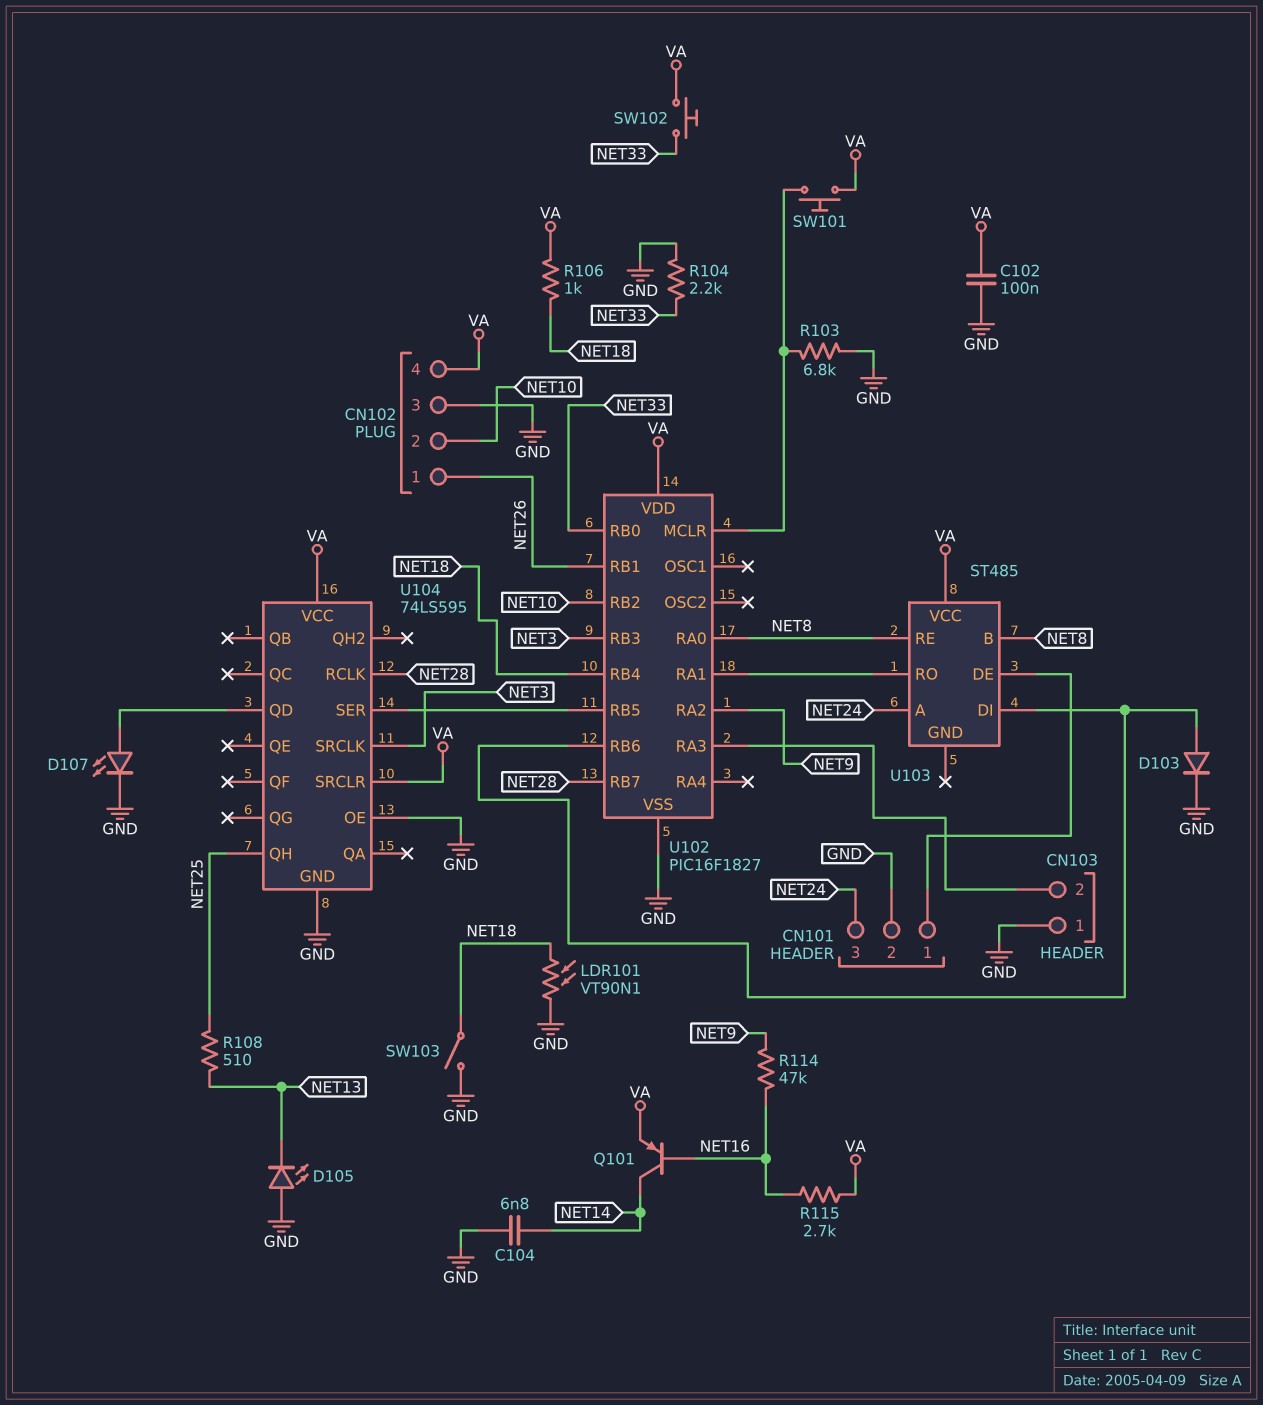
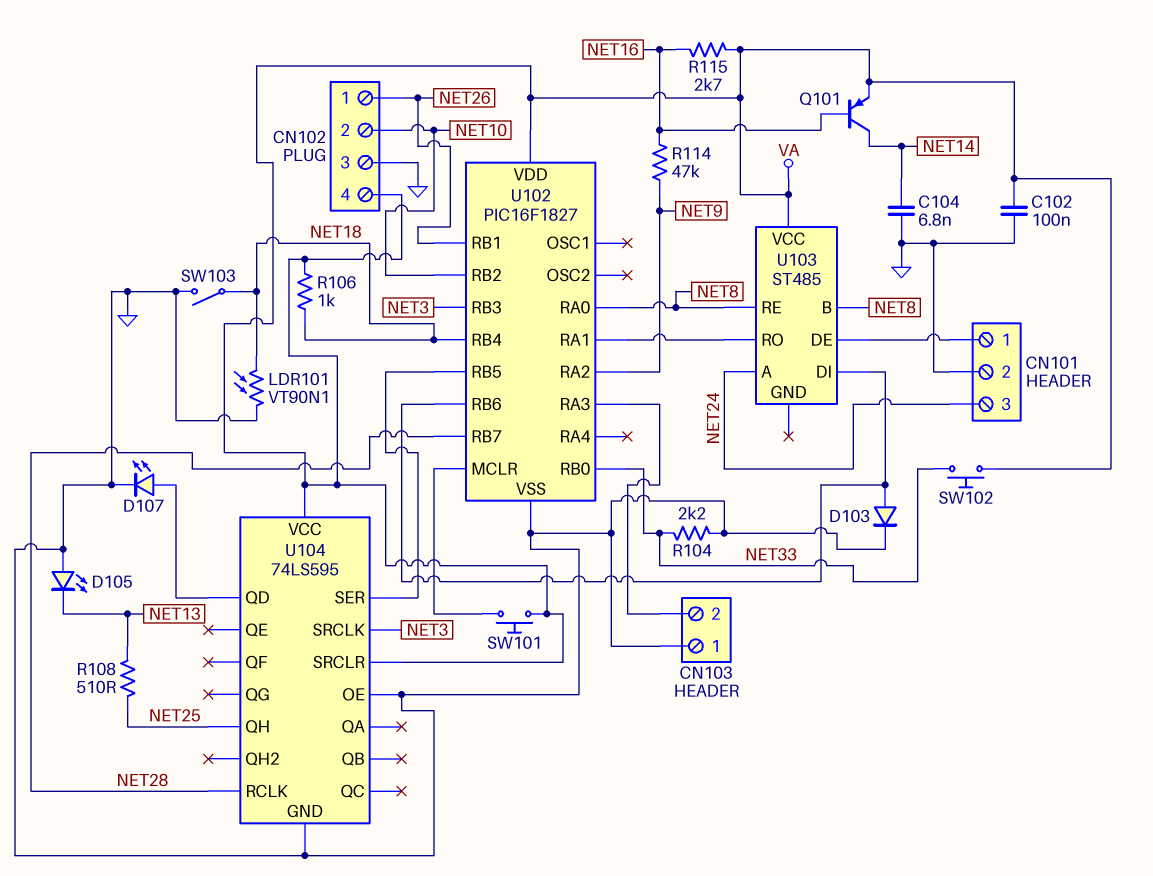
R103: 6.8k (GND, U102/MCLR) -> none

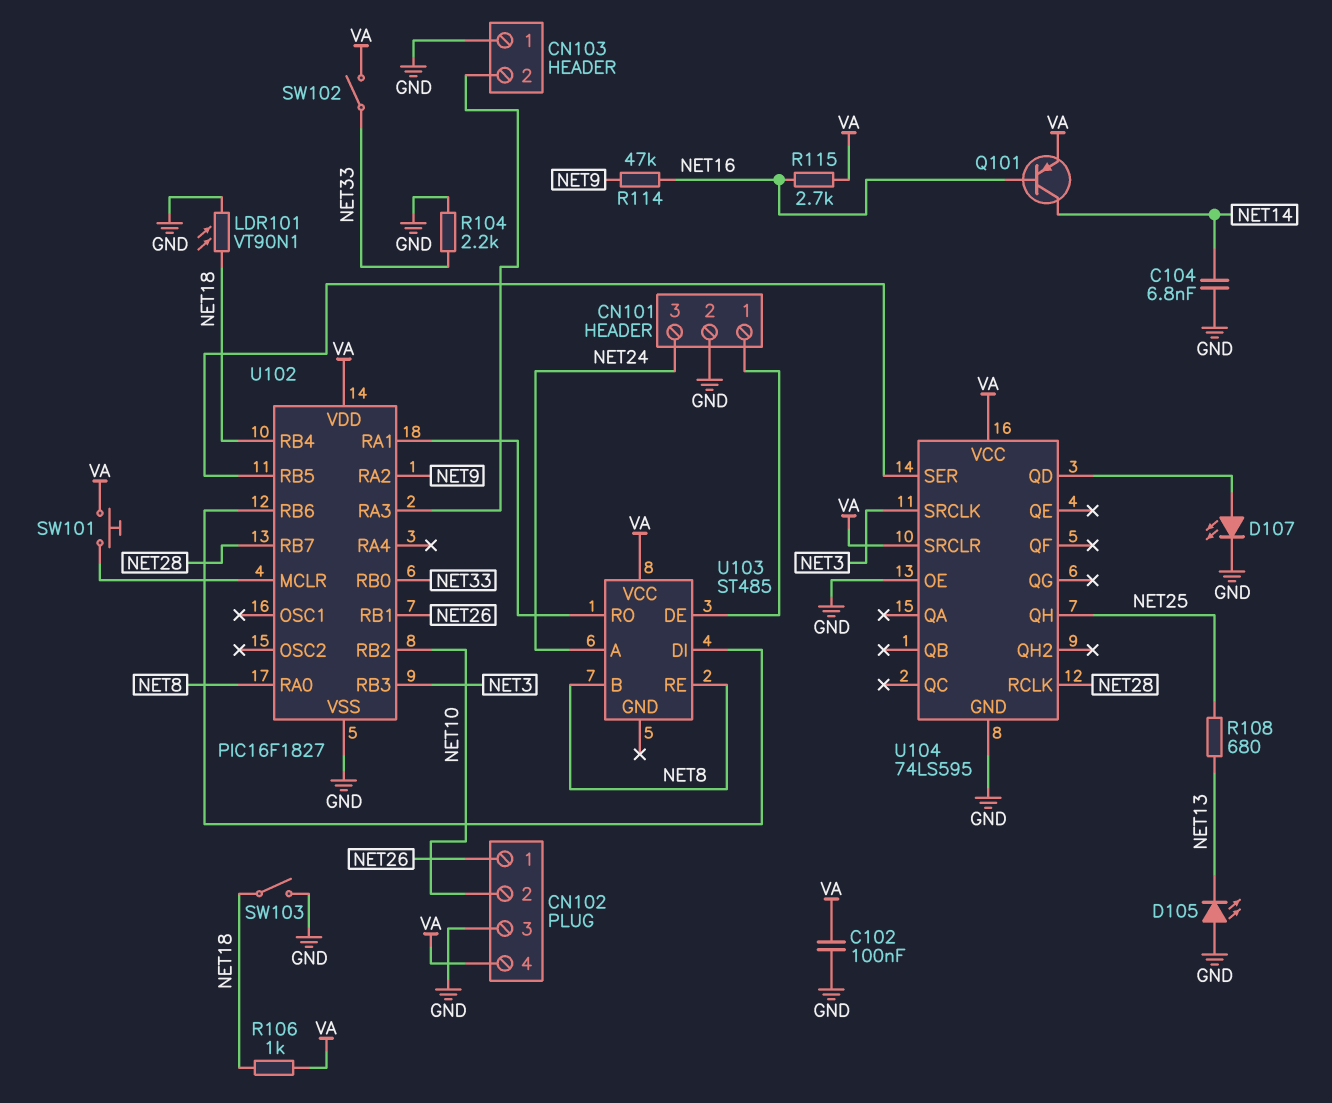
D103: diode (A U102/RB6, K GND) -> none
R108: 510 (NET13, NET25) -> 680 (NET13, NET25)
SW102: button (NET33, VA) -> switch (NET33, VA)

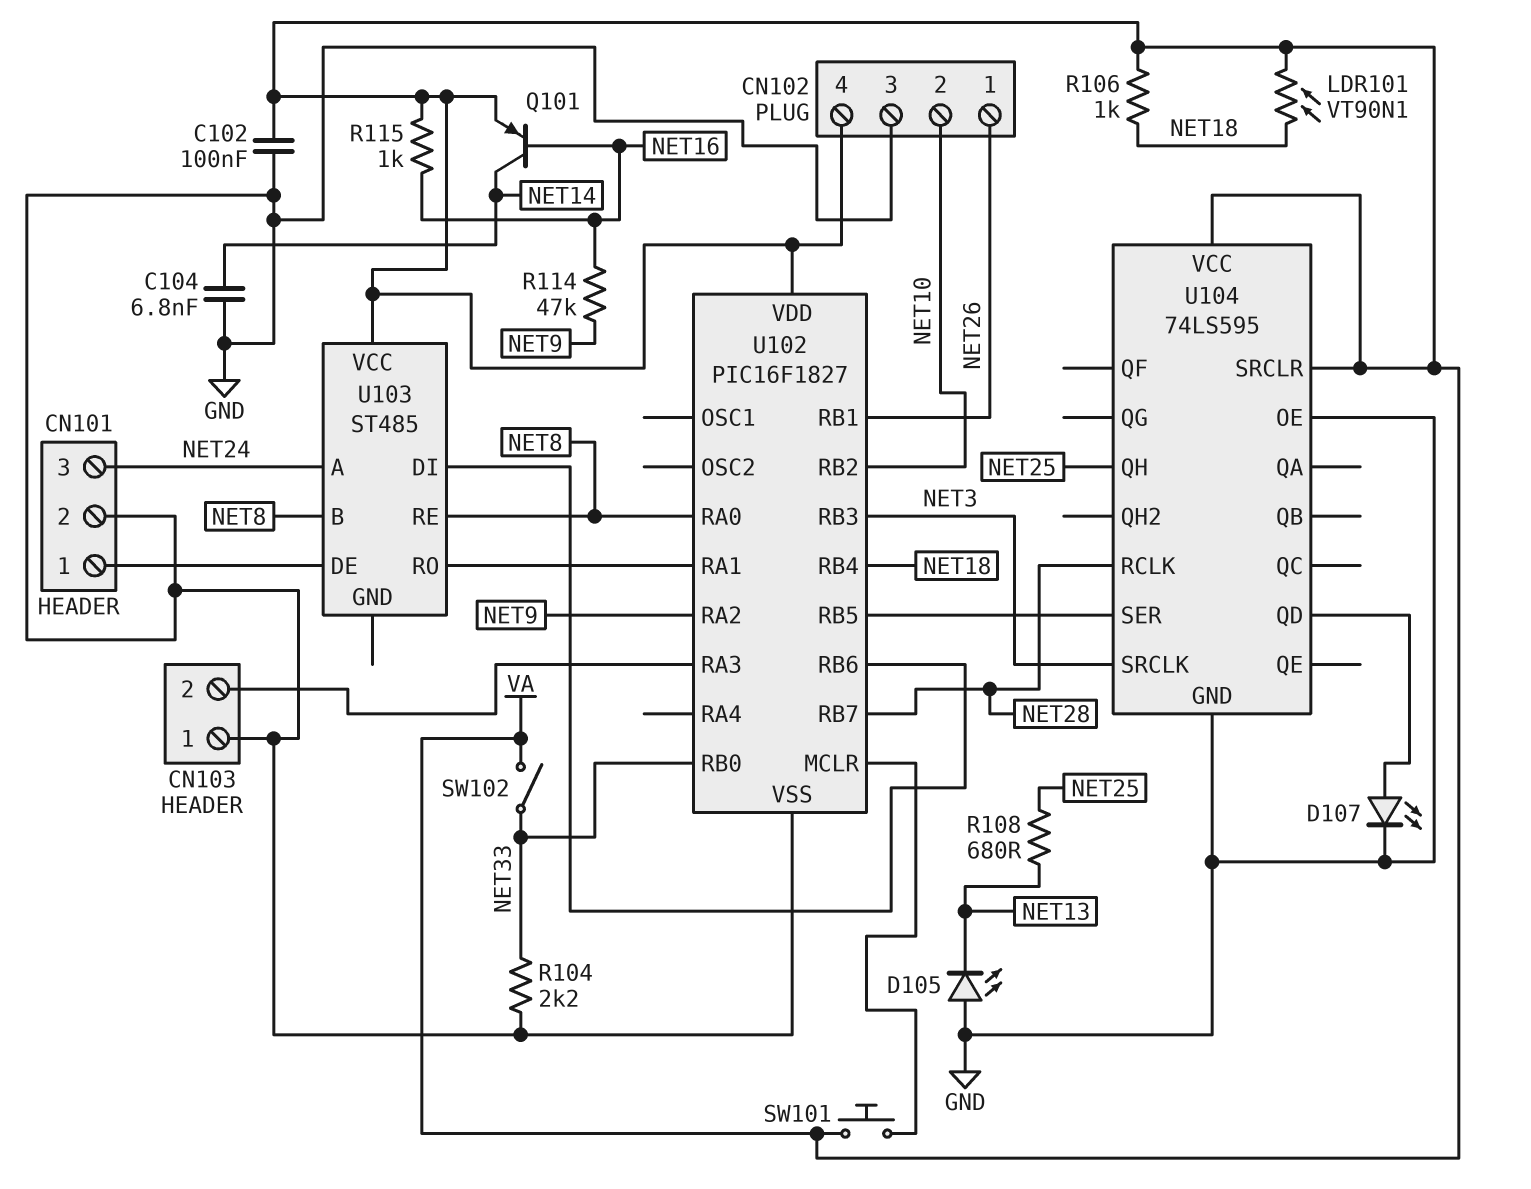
LDR101: VT90N1 (GND, NET18) -> VT90N1 (NET18, VA)
R115: 2.7k (NET16, VA) -> 1k (NET16, VA)
SW103: switch (GND, NET18) -> none

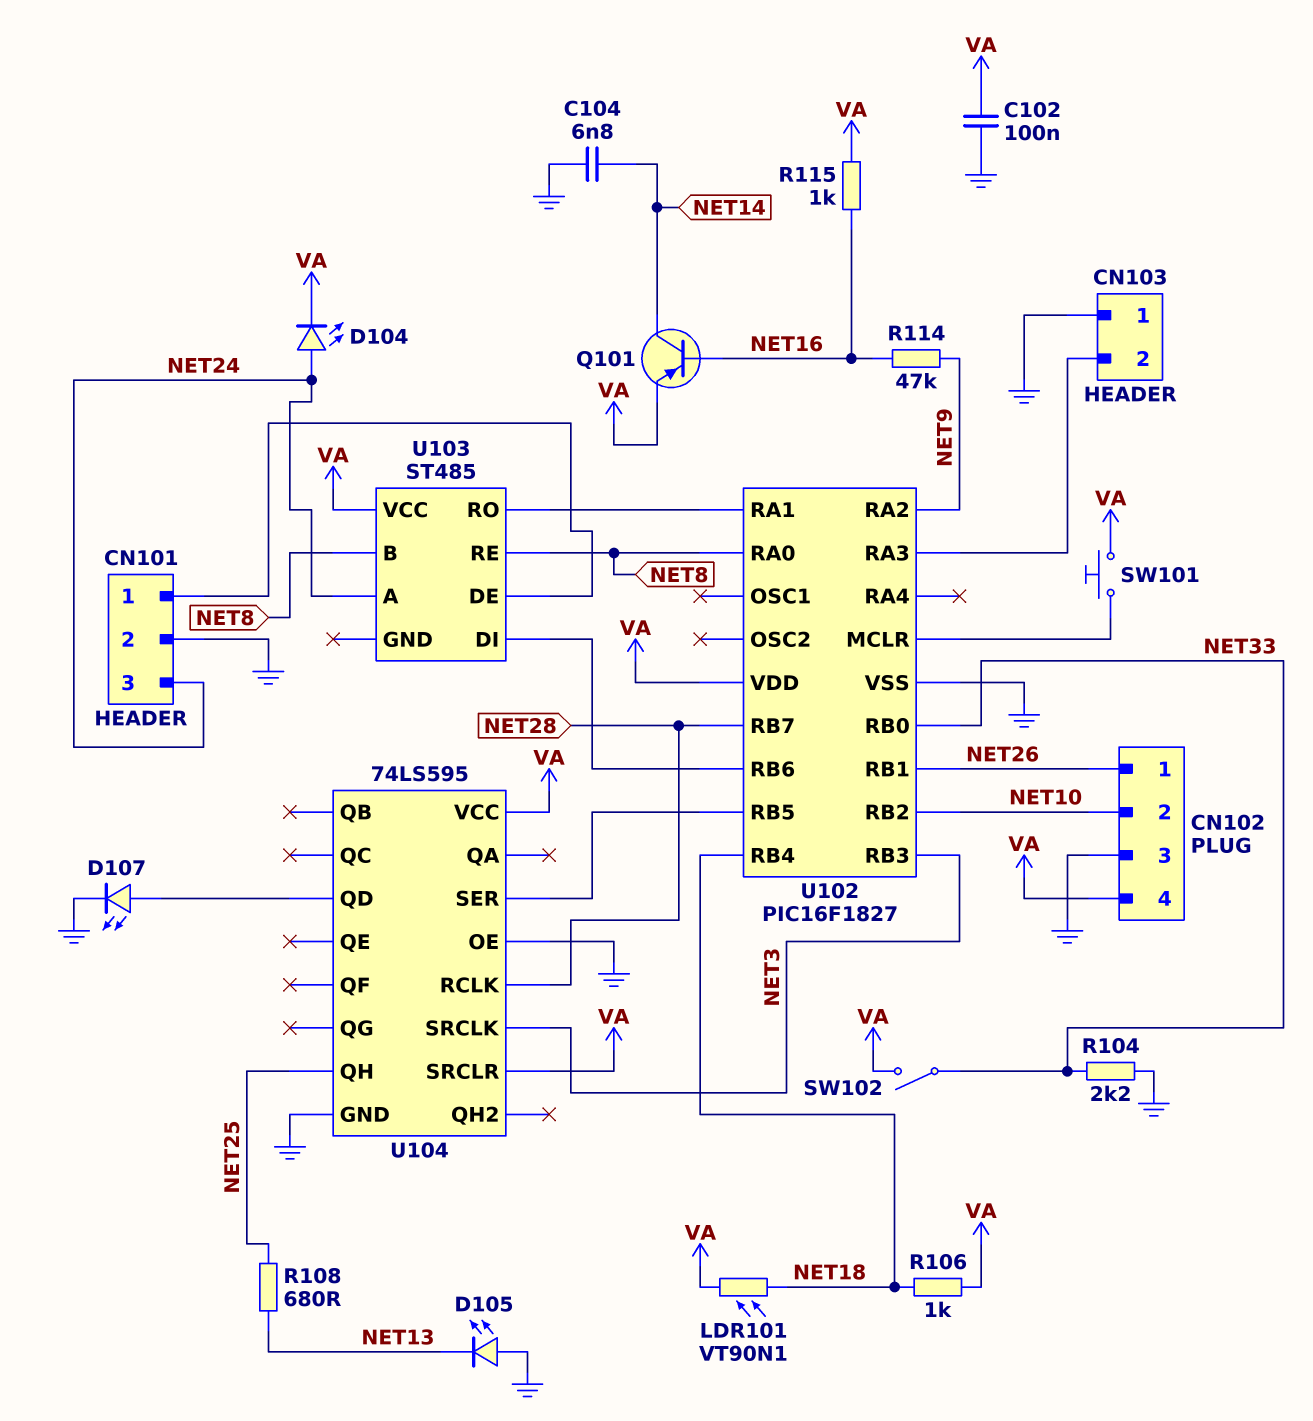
D104: none -> LED (A NET24, K VA)

